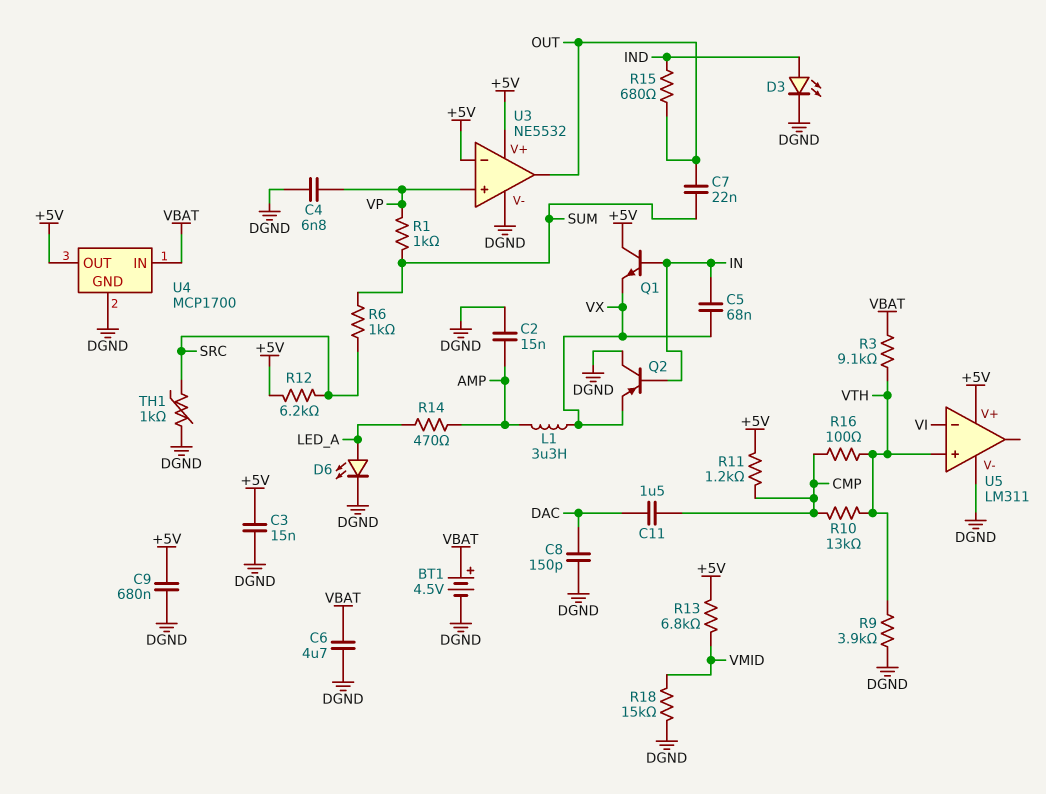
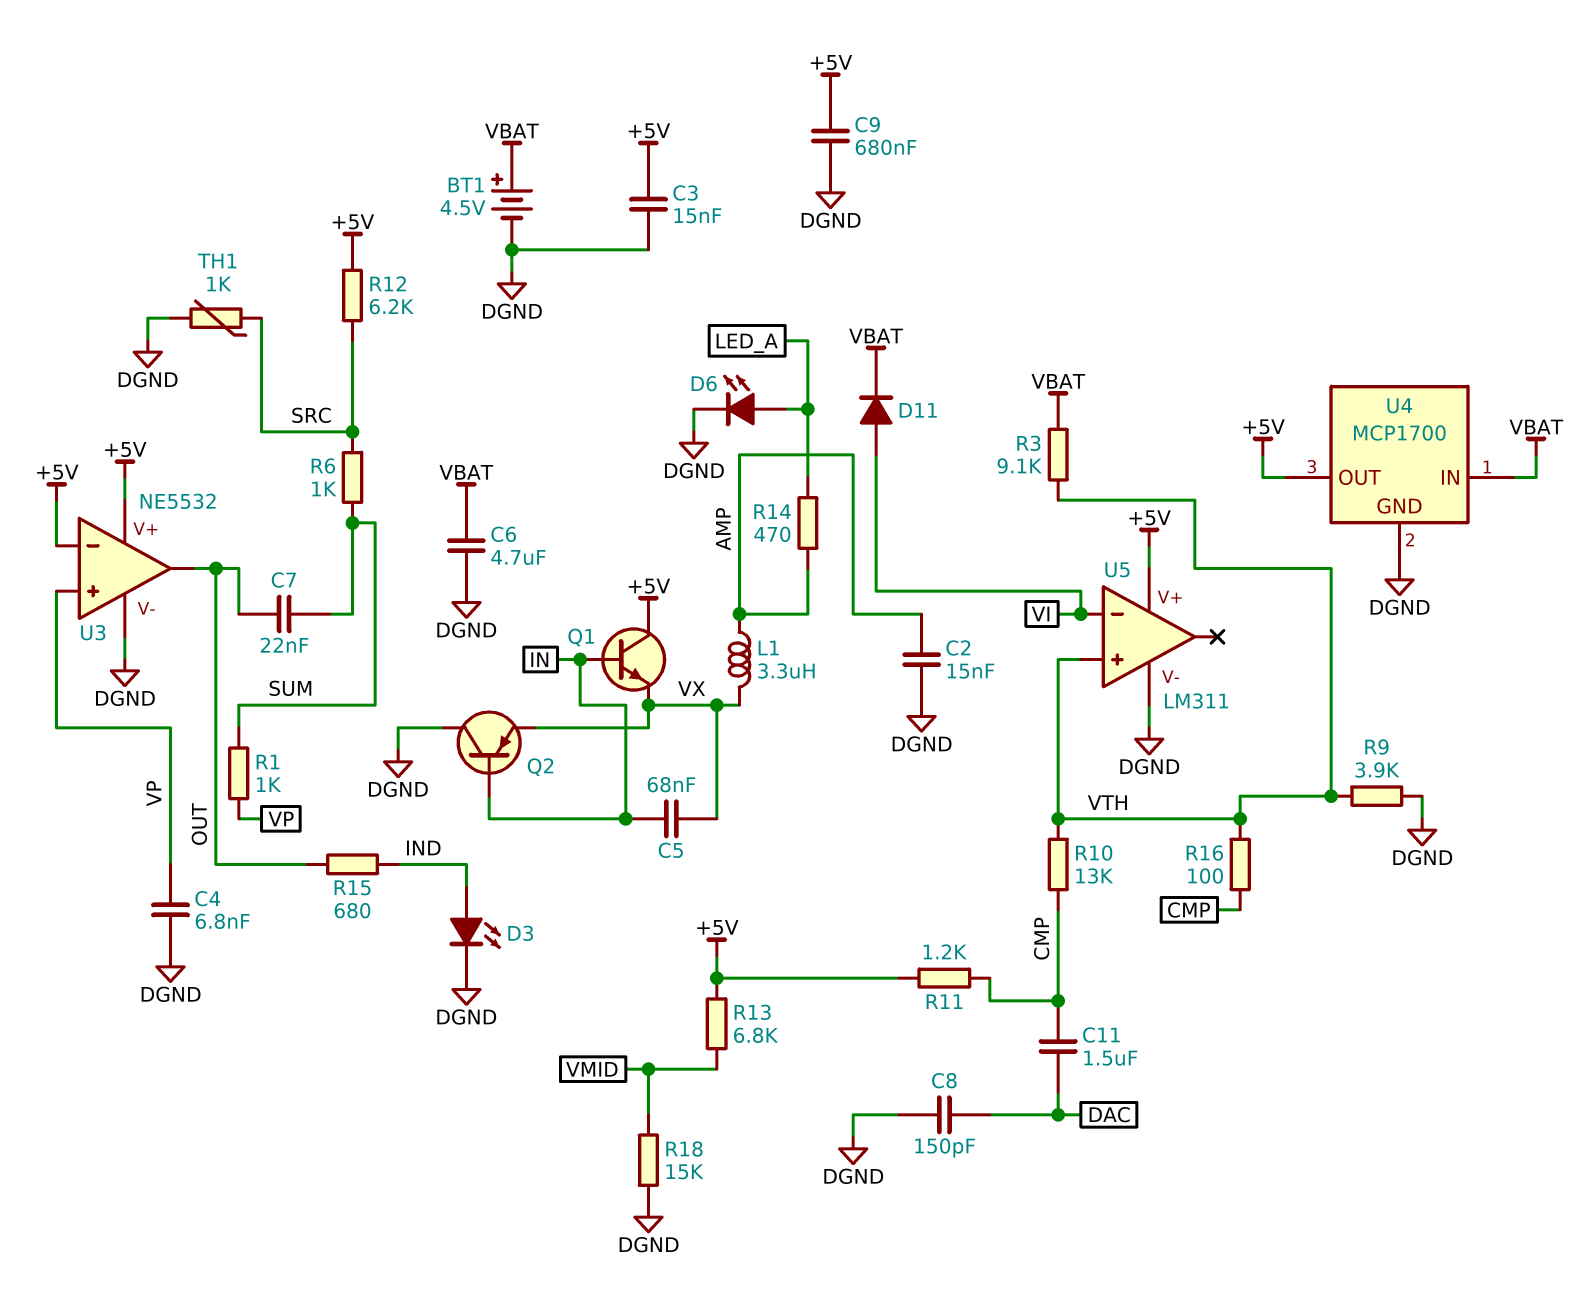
D11: none -> diode (A VI, K VBAT)

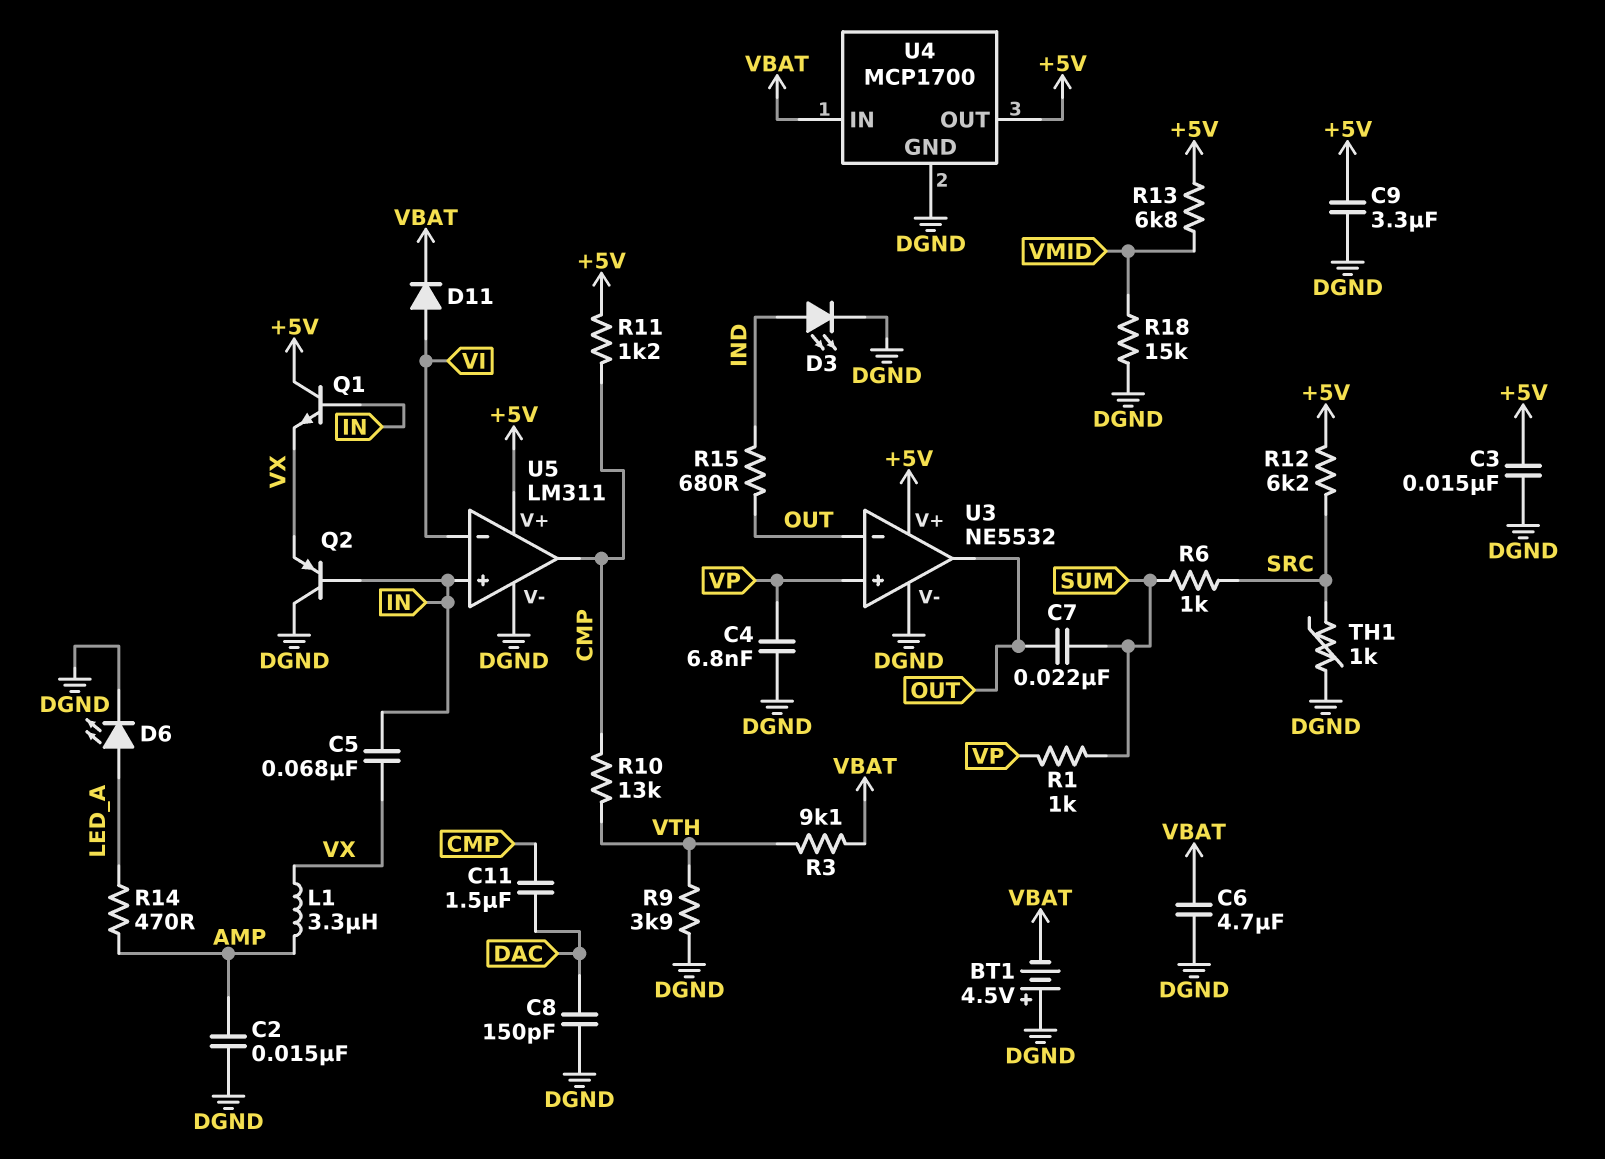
BT1: 4.5V (plus VBAT, minus DGND) -> 4.5V (plus DGND, minus VBAT)
C9: 680nF (+5V, DGND) -> 3.3uF (+5V, DGND)
R16: 100 (CMP, VTH) -> none
U3 pin in-: +5V -> OUT
U5 pin in+: VTH -> IN
U5 pin out: none -> CMP

